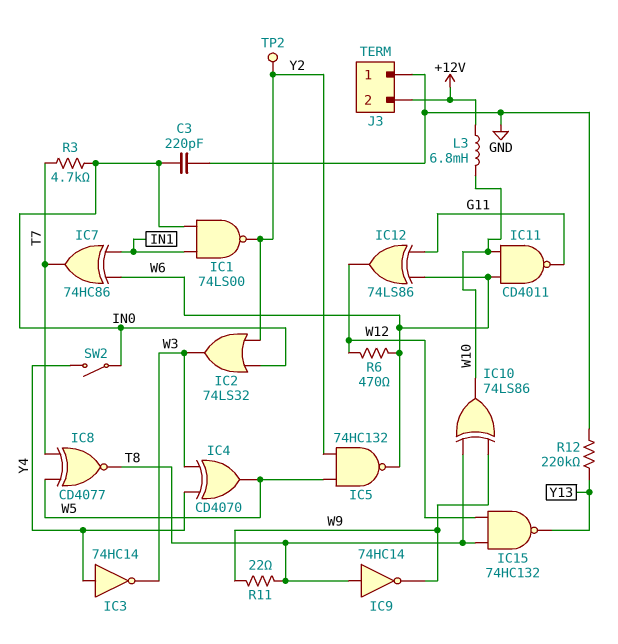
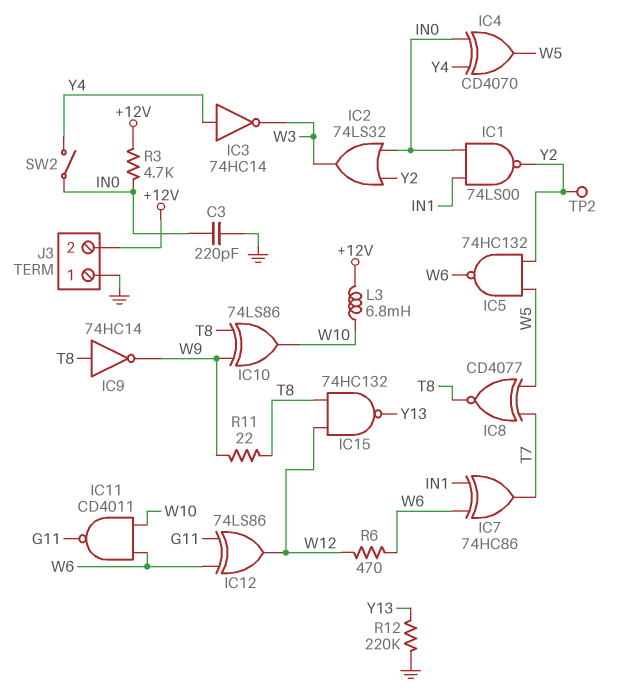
IC4: XOR CD4070 (in W3, in Y4, out W5) -> XOR CD4070 (in IN0, in Y4, out W5)
R3: 4.7k (IN0, T7) -> 4.7k (+12V, IN0)

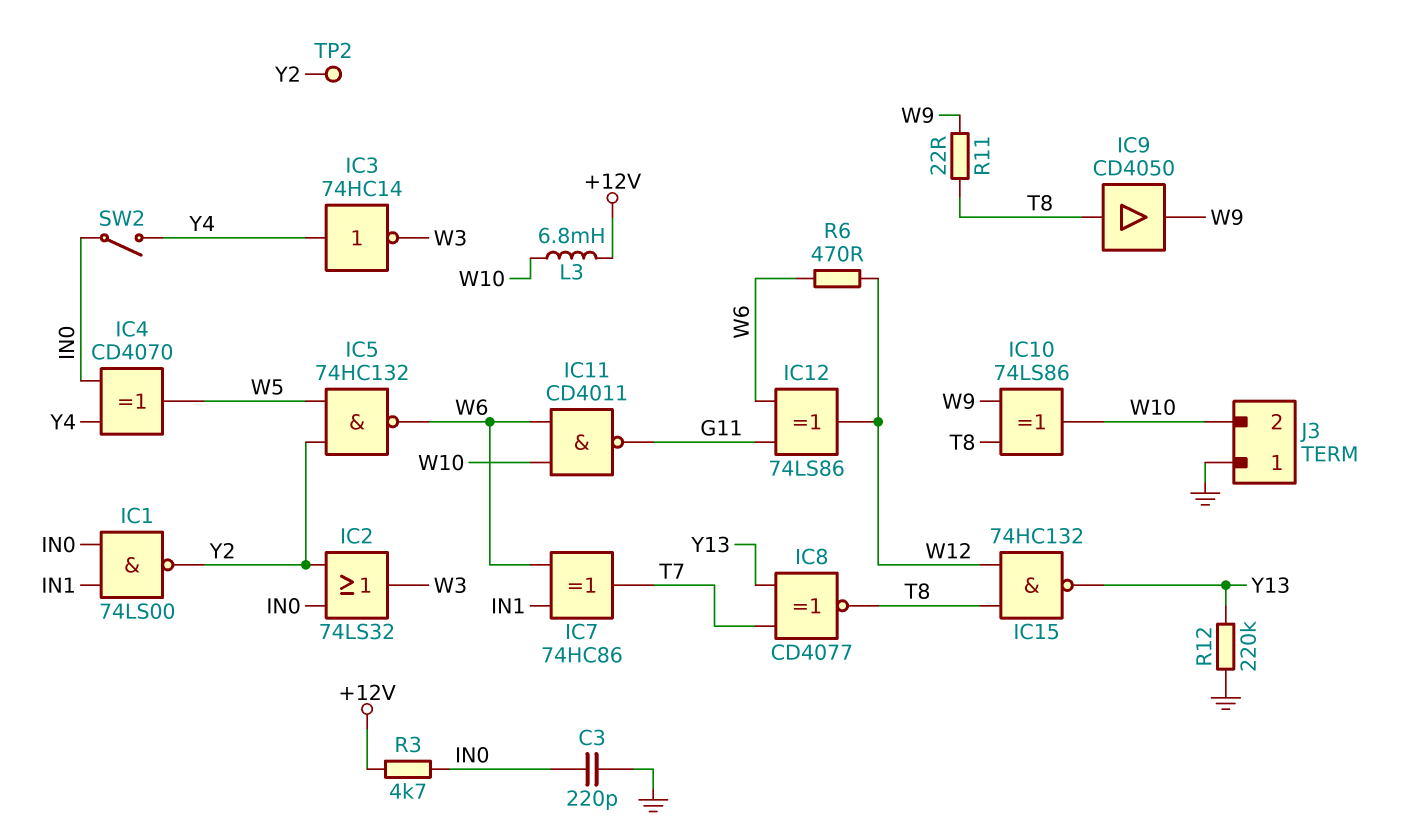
IC8: XNOR CD4077 (in T7, in W5, out T8) -> XNOR CD4077 (in T7, in Y13, out T8)
IC9: NOT 74HC14 (in T8, out W9) -> buffer CD4050 (in T8, out W9)
J3 pin 2: +12V -> W10

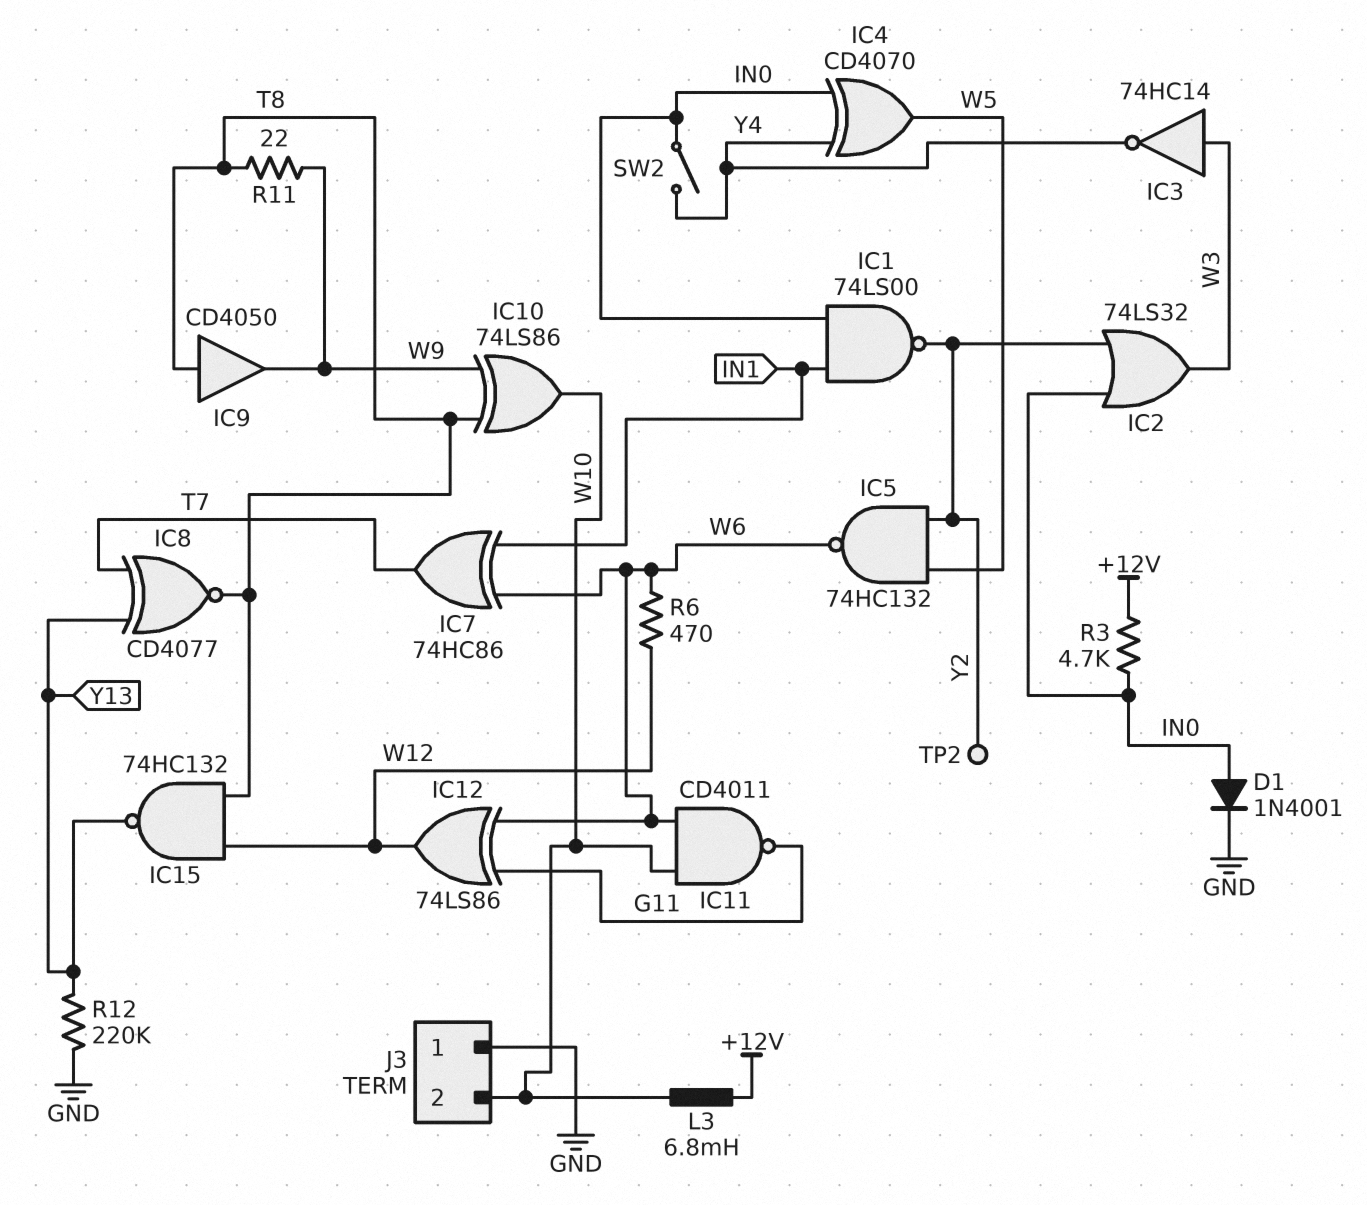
C3: 220pF (GND, IN0) -> none
D1: none -> diode 1N4001 (A IN0, K GND)
IC3: NOT 74HC14 (in Y4, out W3) -> NOT 74HC14 (in W3, out Y4)

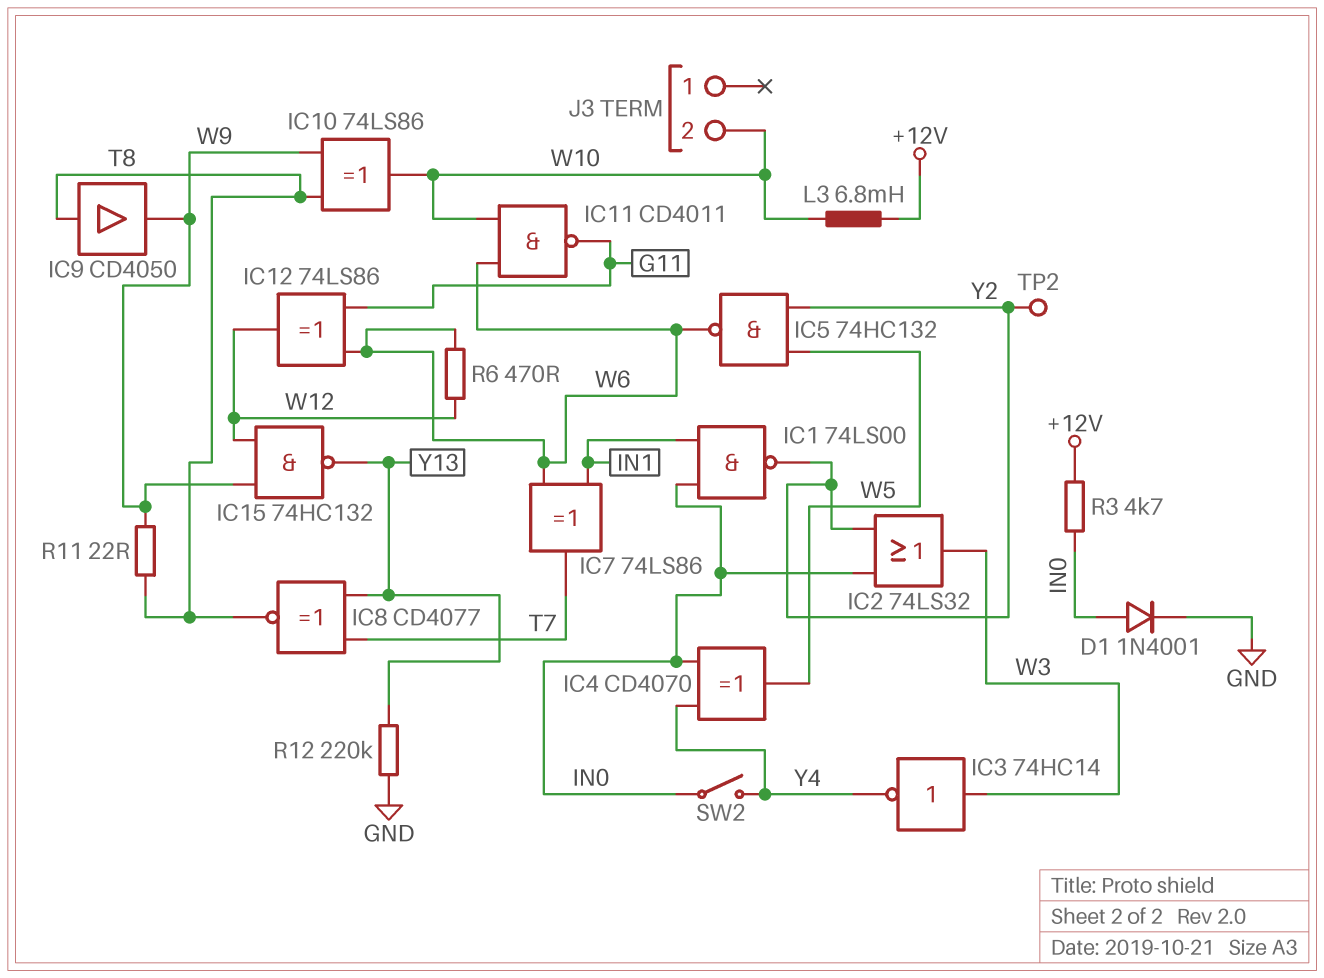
IC7: XOR 74HC86 (in IN1, in W6, out T7) -> XOR 74LS86 (in IN1, in W6, out T7)
IC15: NAND 74HC132 (in T8, in W12, out Y13) -> NAND 74HC132 (in W9, in W12, out Y13)
J3 pin 1: GND -> none

